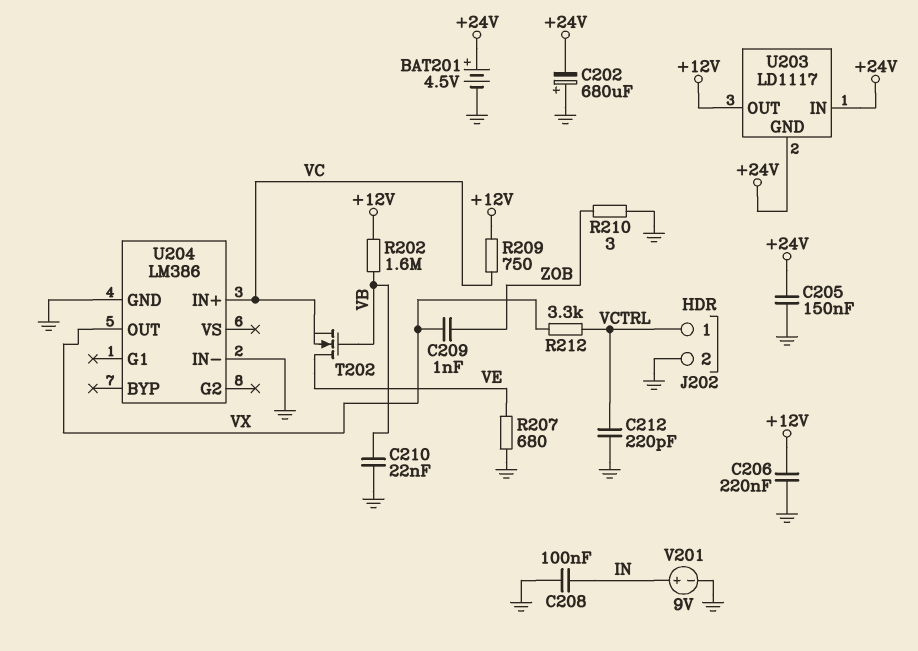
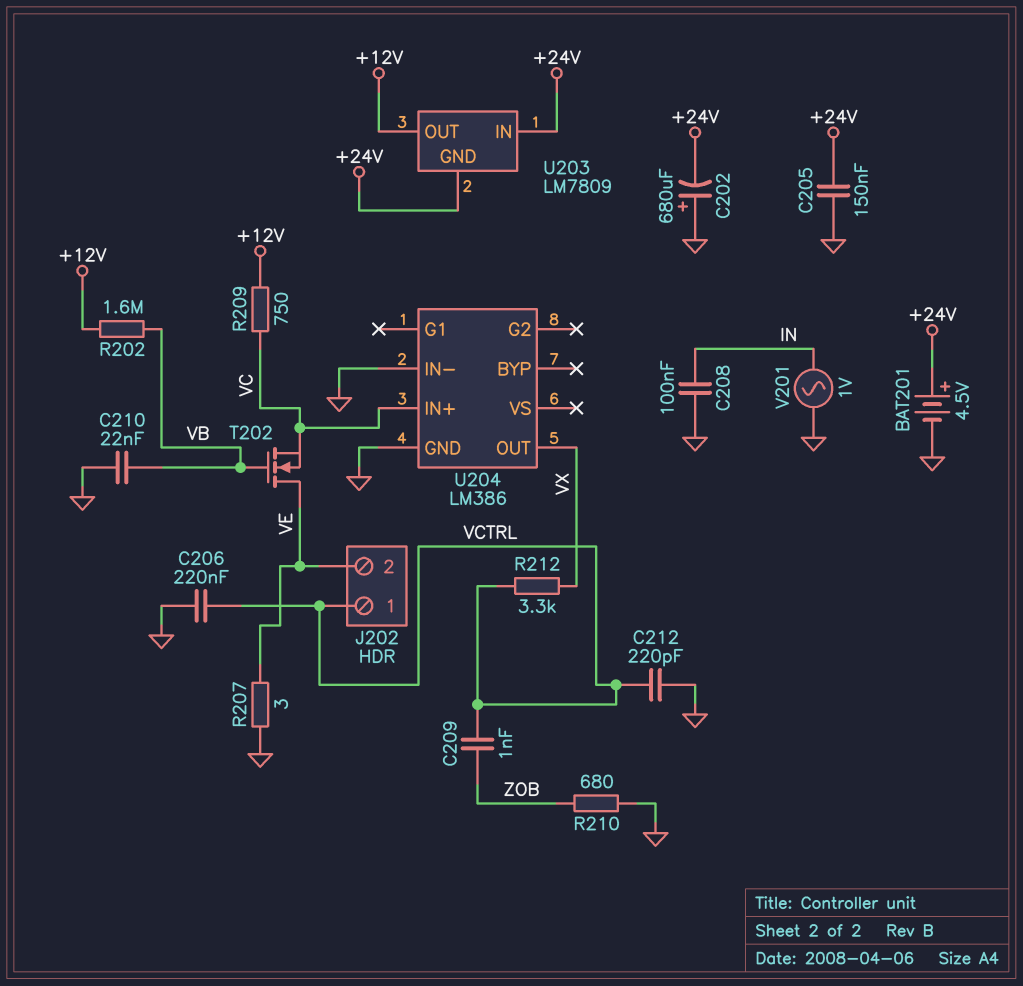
C206: 220nF (+12V, GND) -> 220nF (GND, VCTRL)
C209: 1nF (VX, ZOB) -> 1nF (VCTRL, ZOB)
J202 pin 2: GND -> VE
R207: 680 (GND, VE) -> 3 (GND, VE)
R210: 3 (GND, ZOB) -> 680 (GND, ZOB)
U203: LD1117 -> LM7809
V201: 9V (plus IN, minus GND) -> AC 1V (GND, IN)

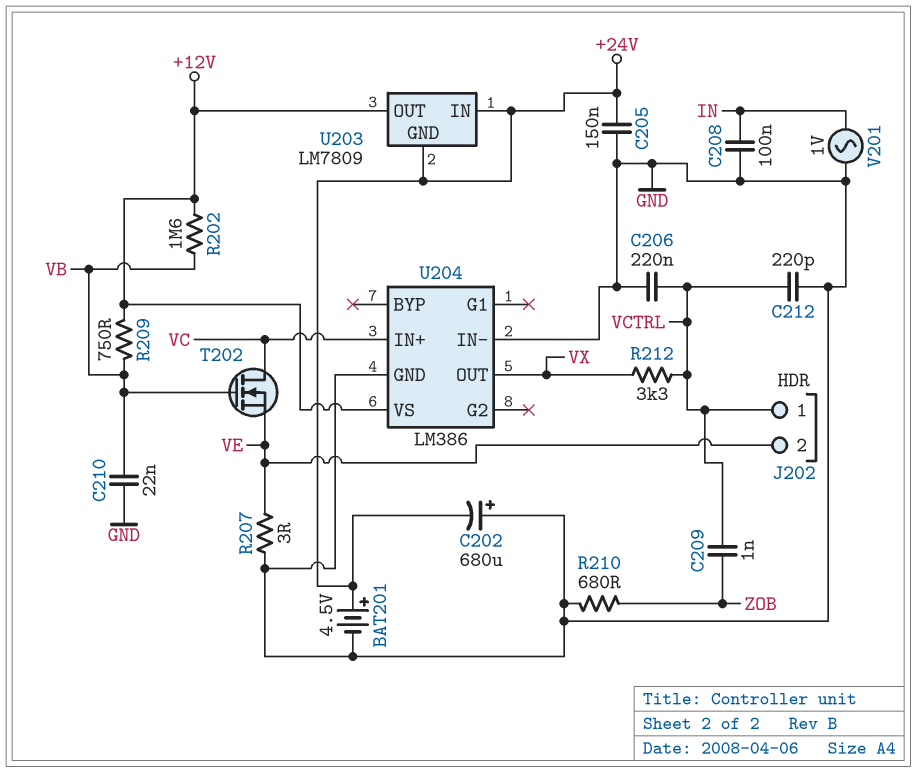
R209: 750 (+12V, VC) -> 750 (+12V, VB)
T202: NMOS (G VB, D VE, S VC) -> NMOS (G VB, D VC, S VE)
U204 pin VS: none -> +12V

